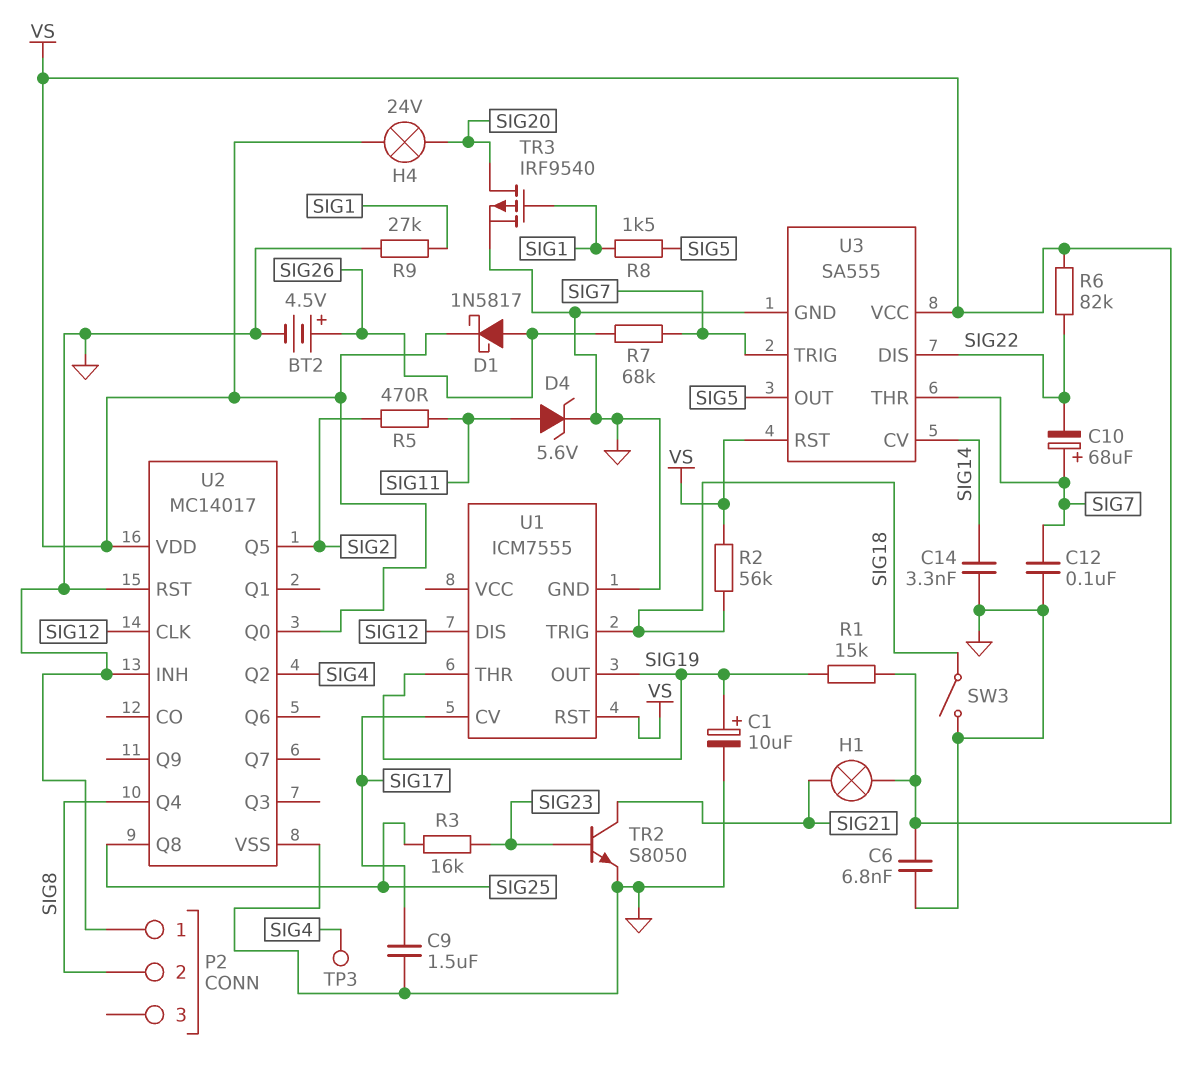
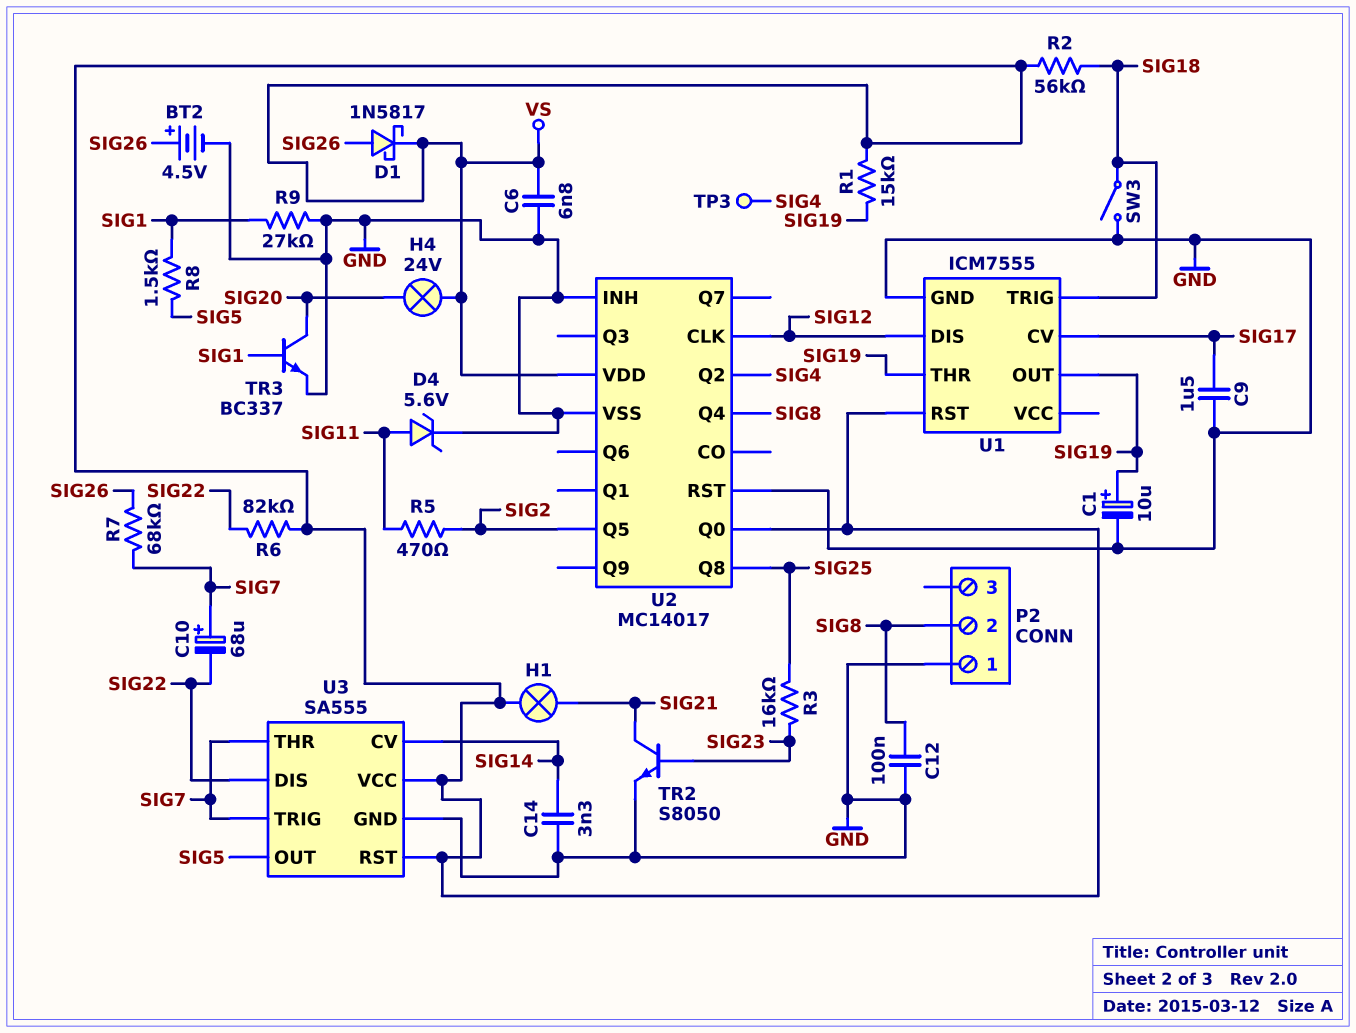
C12: 100nF (GND, SIG7) -> 100nF (GND, SIG8)
TR3: PMOS IRF9540 (G SIG1, D SIG20, S GND) -> NPN BC337 (B SIG1, C SIG20, E GND)

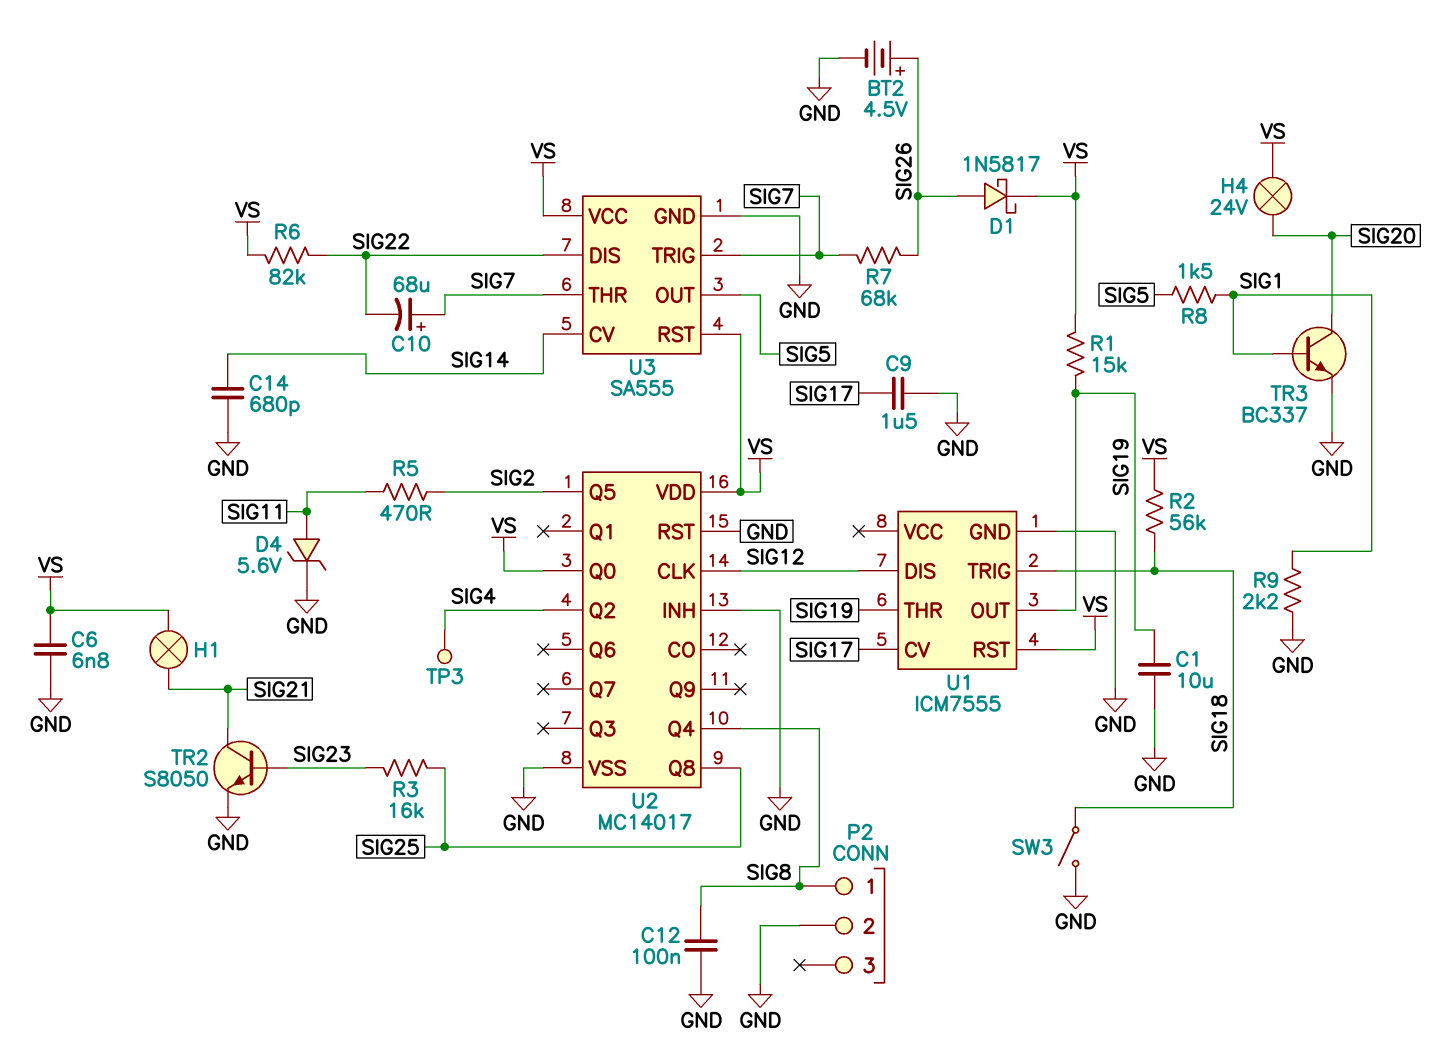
C1: 10uF (plus SIG19, minus GND) -> 10uF (GND, SIG19)
C14: 3.3nF (GND, SIG14) -> 680pF (GND, SIG14)
P2 pin 1: GND -> SIG8
P2 pin 2: SIG8 -> GND
R9: 27k (GND, SIG1) -> 2.2k (GND, SIG1)

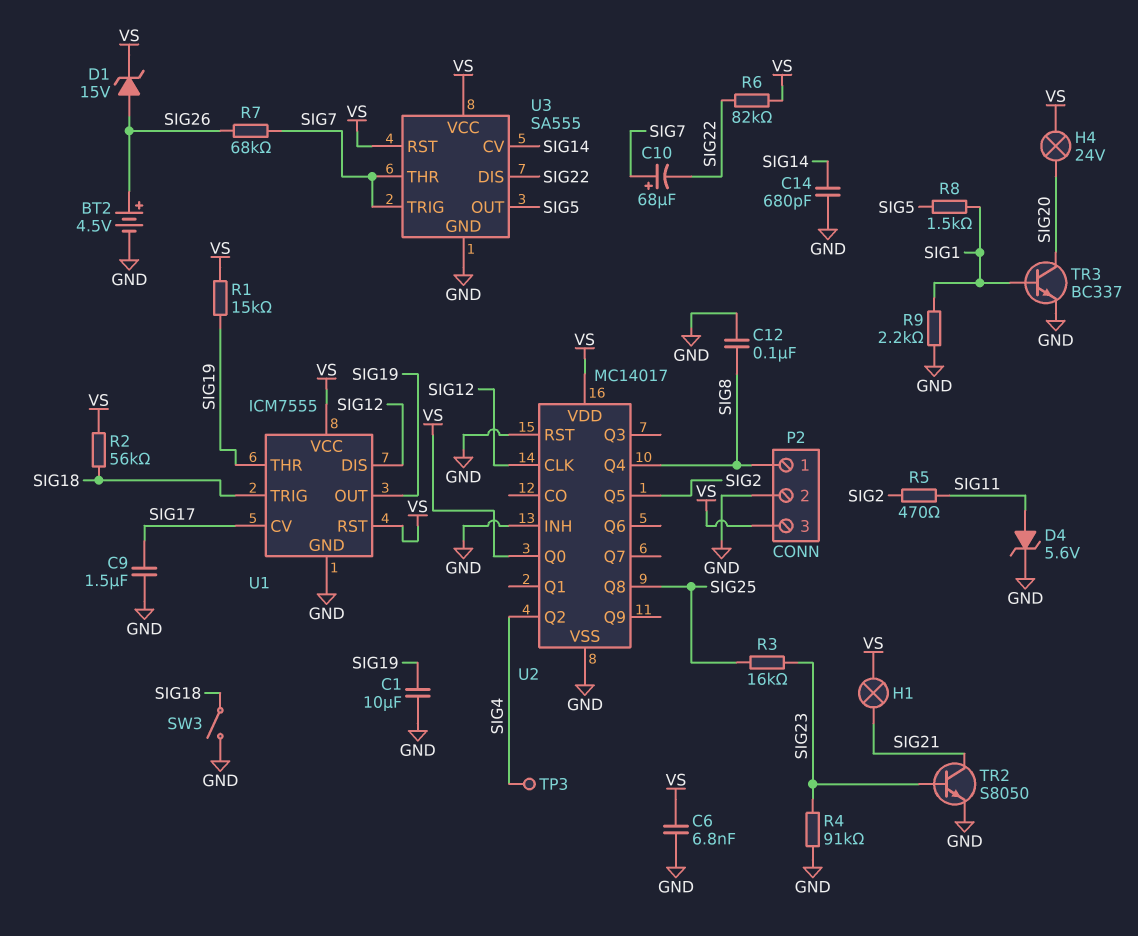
D1: schottky 1N5817 (A SIG26, K VS) -> zener 15V (A SIG26, K VS)
P2 pin 3: none -> VS
R4: none -> 91k (GND, SIG23)
U1 pin VCC: none -> VS

